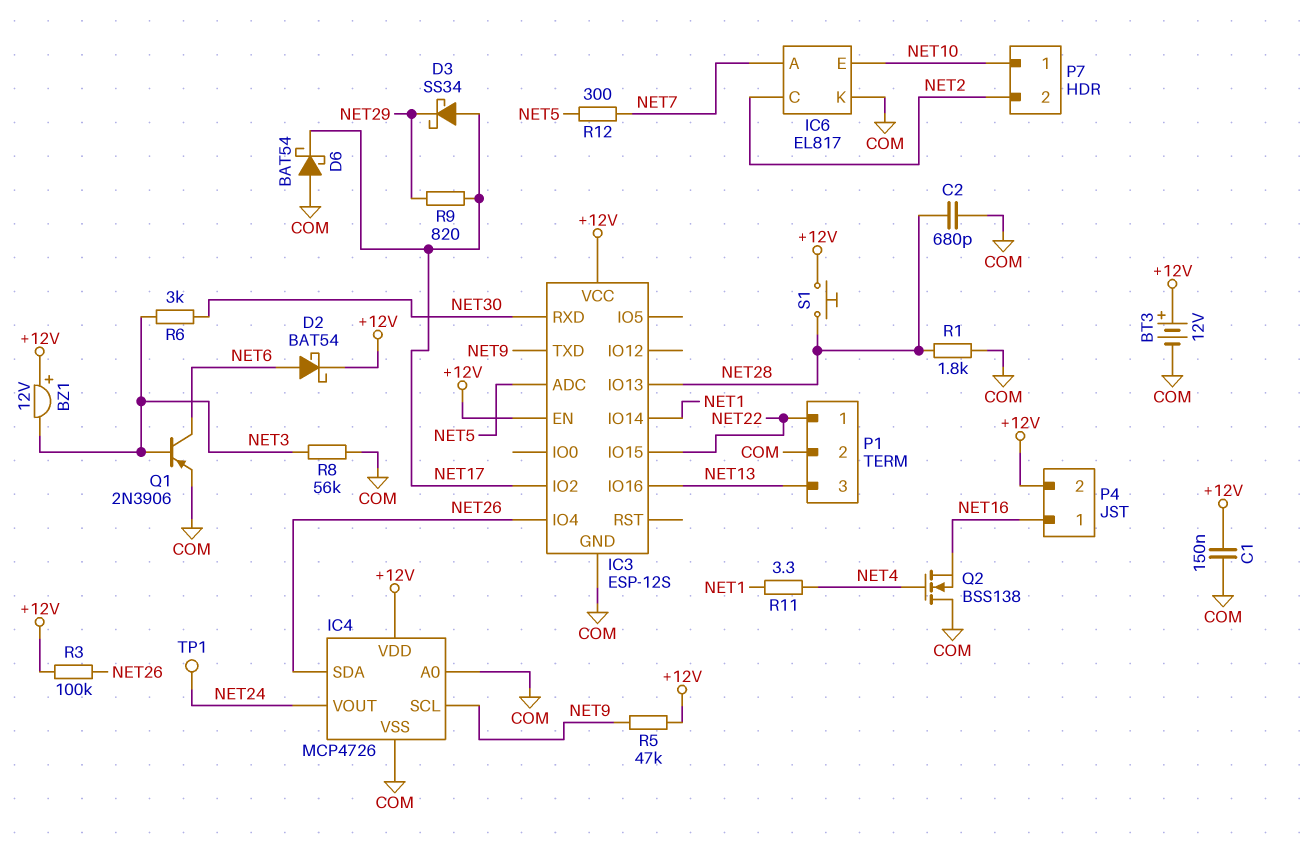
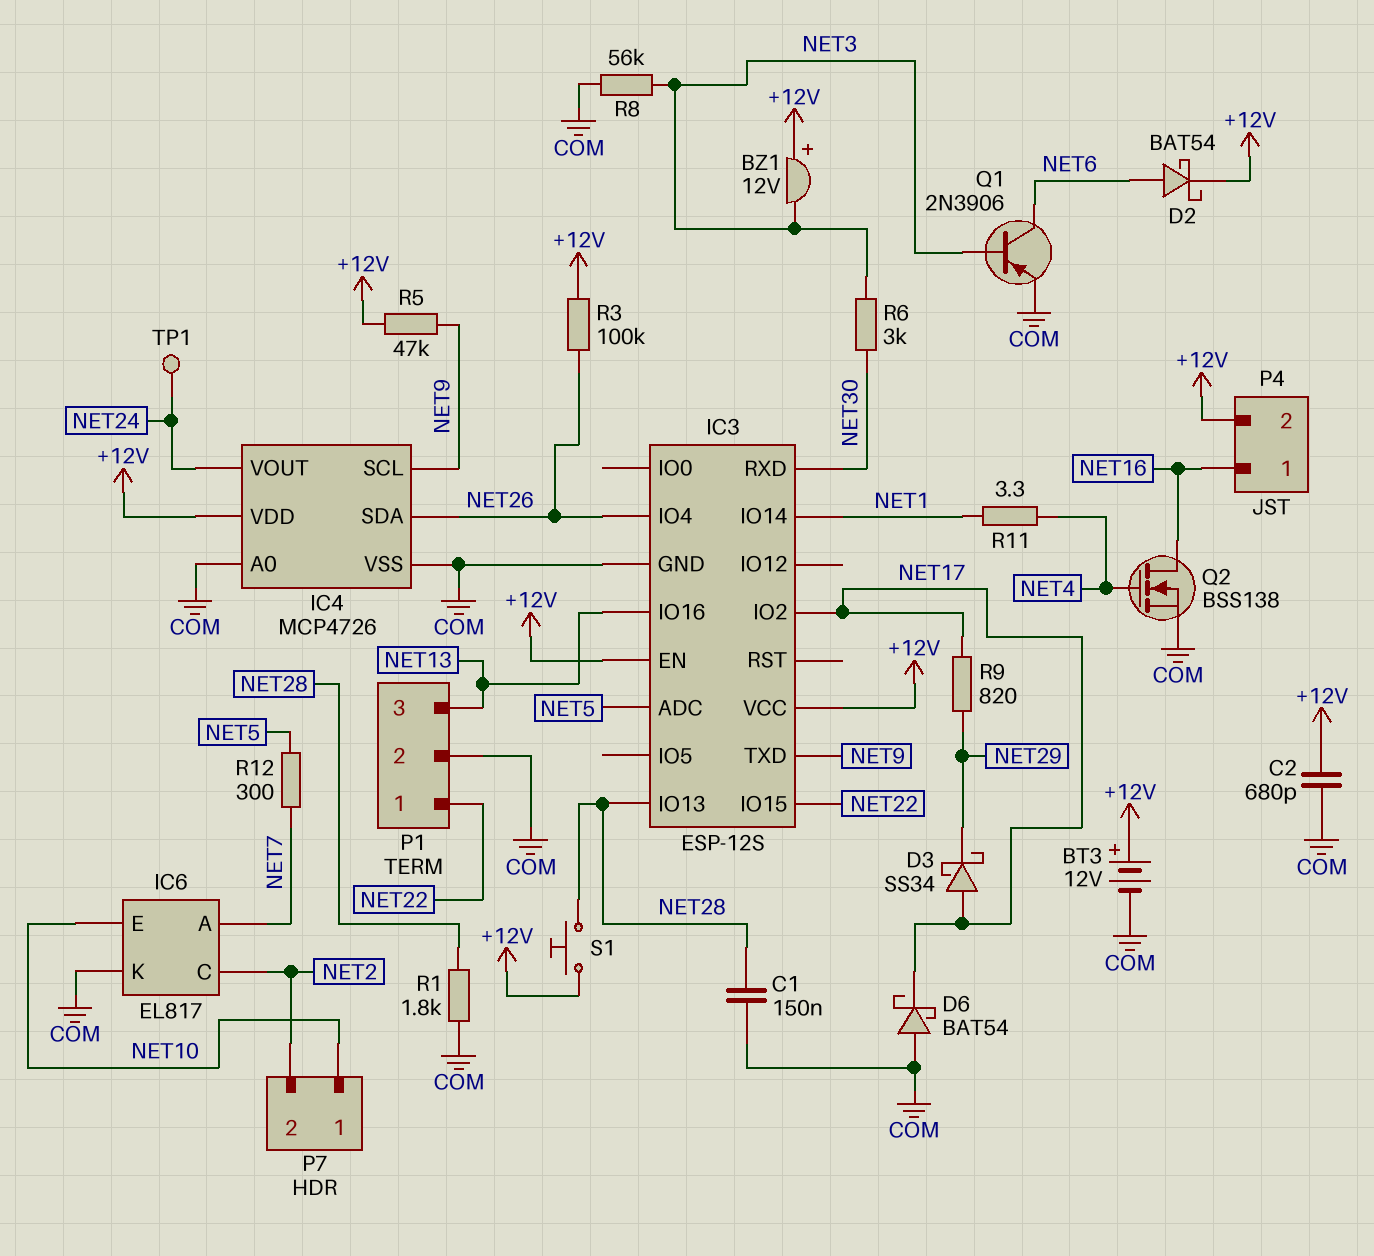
C1: 150nF (+12V, COM) -> 150nF (COM, NET28)
C2: 680pF (COM, NET28) -> 680pF (+12V, COM)
Q2: NMOS BSS138 (G NET4, D COM, S NET16) -> NMOS BSS138 (G NET4, D NET16, S COM)

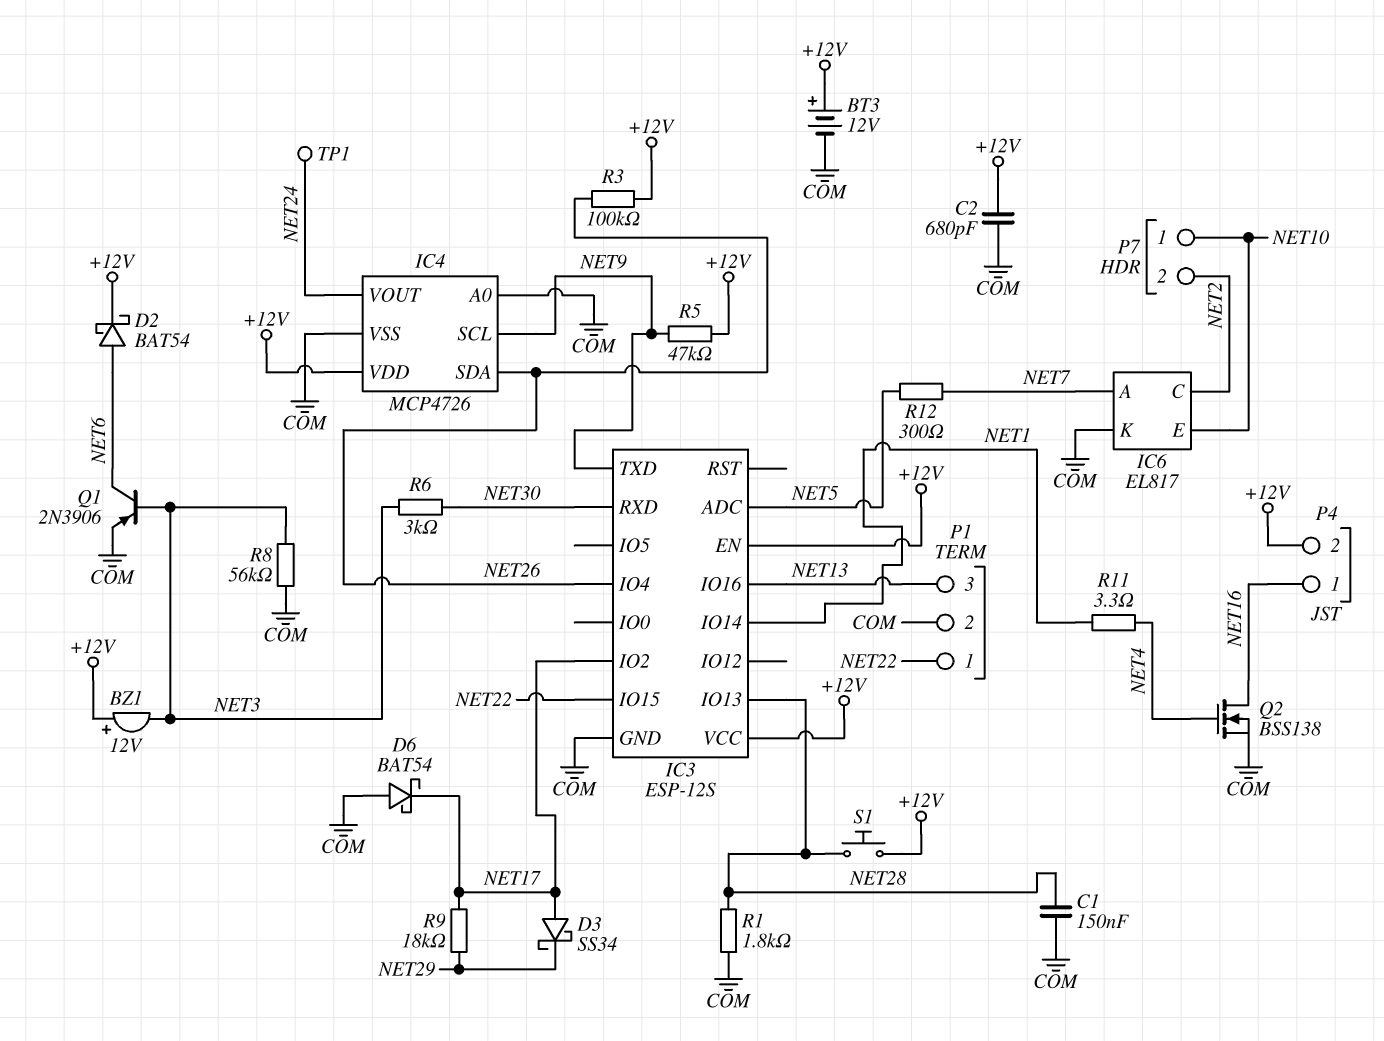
R9: 820 (NET17, NET29) -> 18k (NET17, NET29)

